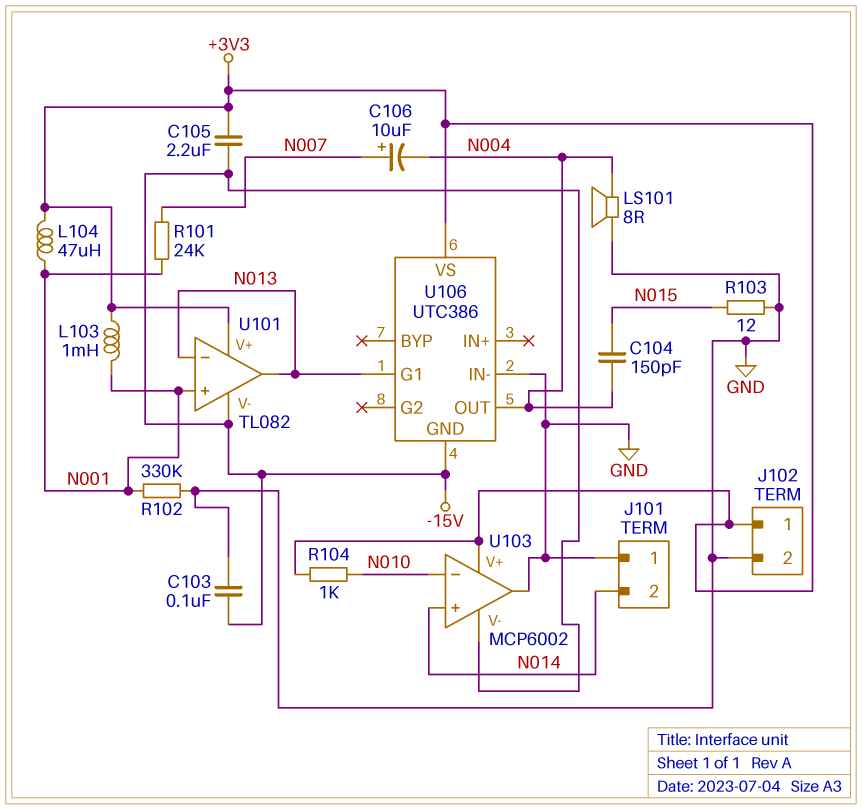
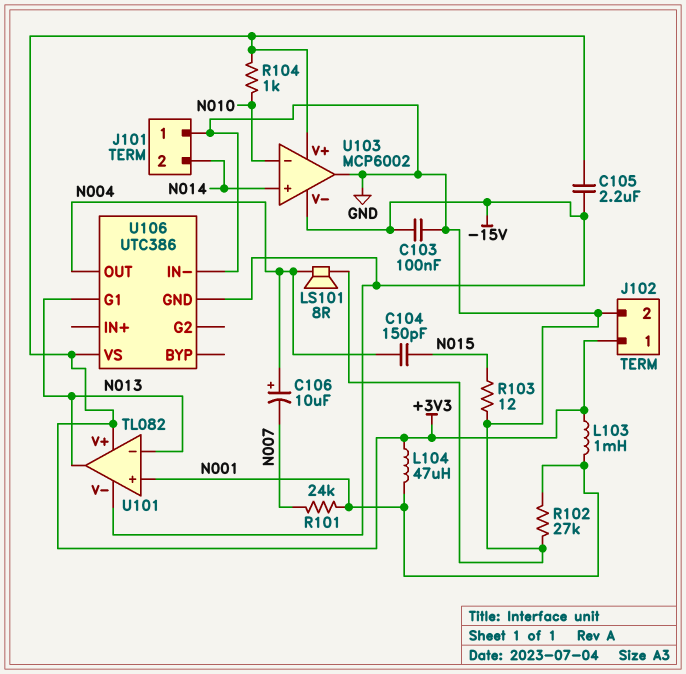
C106: 10uF (plus N007, minus N004) -> 10uF (plus N004, minus N007)
R102: 330k (GND, N001) -> 27k (GND, N001)

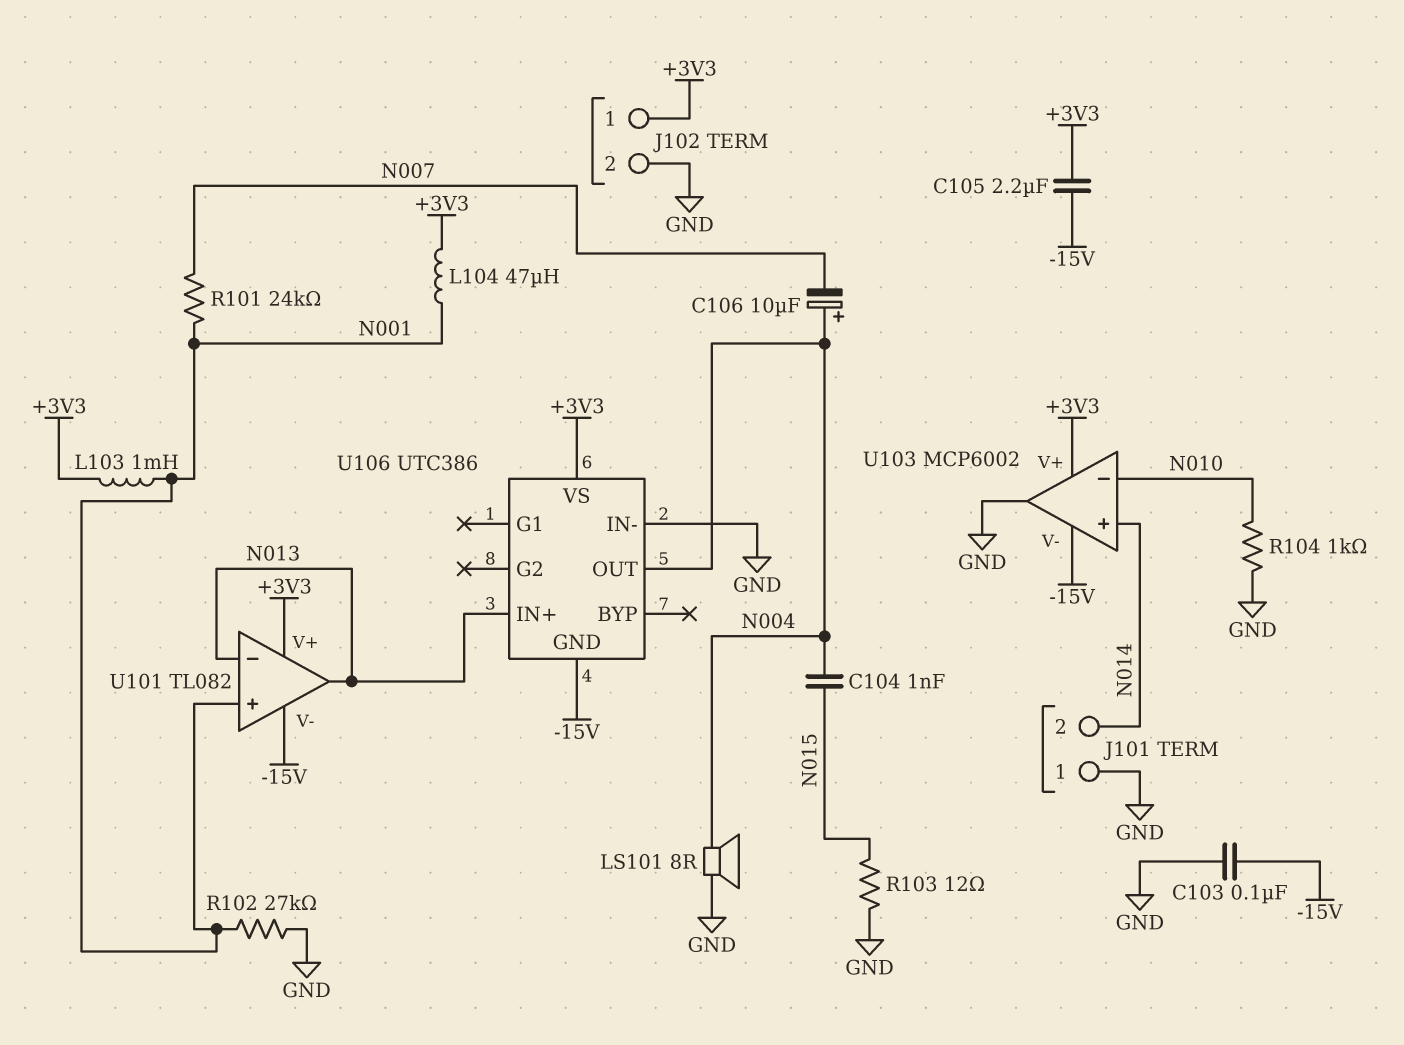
C104: 150pF (N004, N015) -> 1nF (N004, N015)
R104: 1k (+3V3, N010) -> 1k (GND, N010)
U106 pin G1: N013 -> none
U106 pin IN+: none -> N013

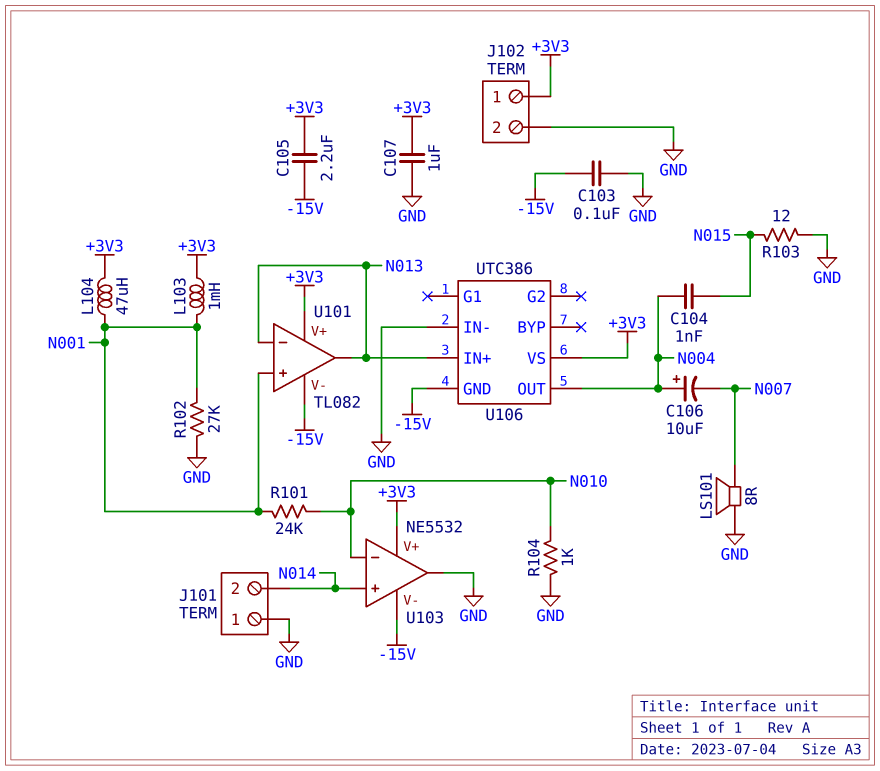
C107: none -> 1uF (+3V3, GND)
LS101: speaker 8R (GND, N004) -> speaker 8R (GND, N007)
R101: 24k (N001, N007) -> 24k (N001, N010)
U103: MCP6002 -> NE5532

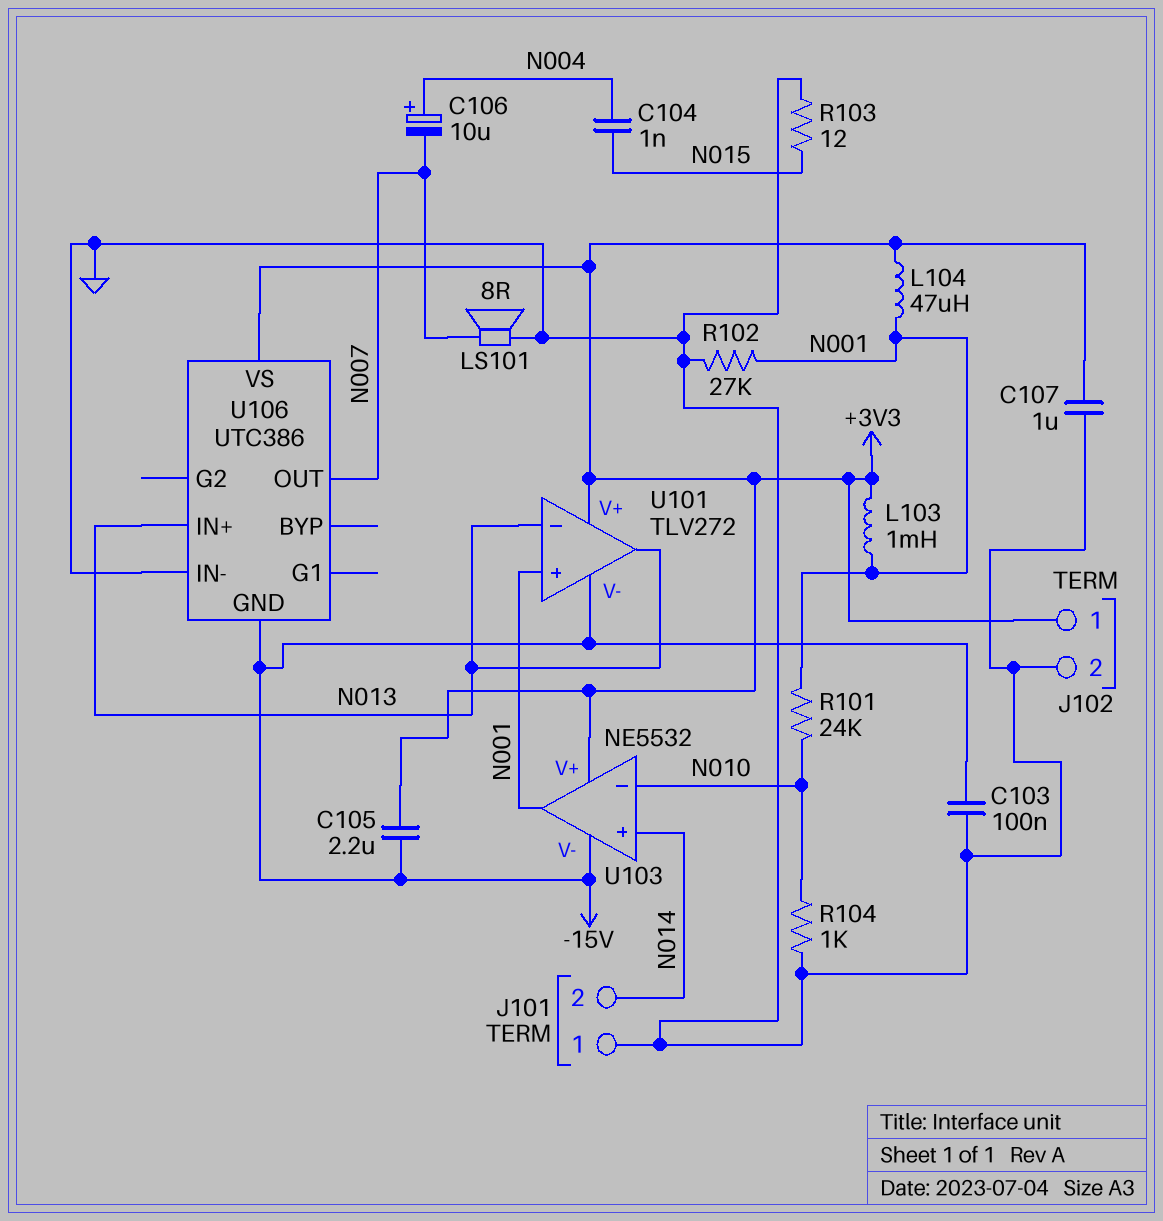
U101: TL082 -> TLV272
U103 pin out: GND -> N001
U106 pin OUT: N004 -> N007

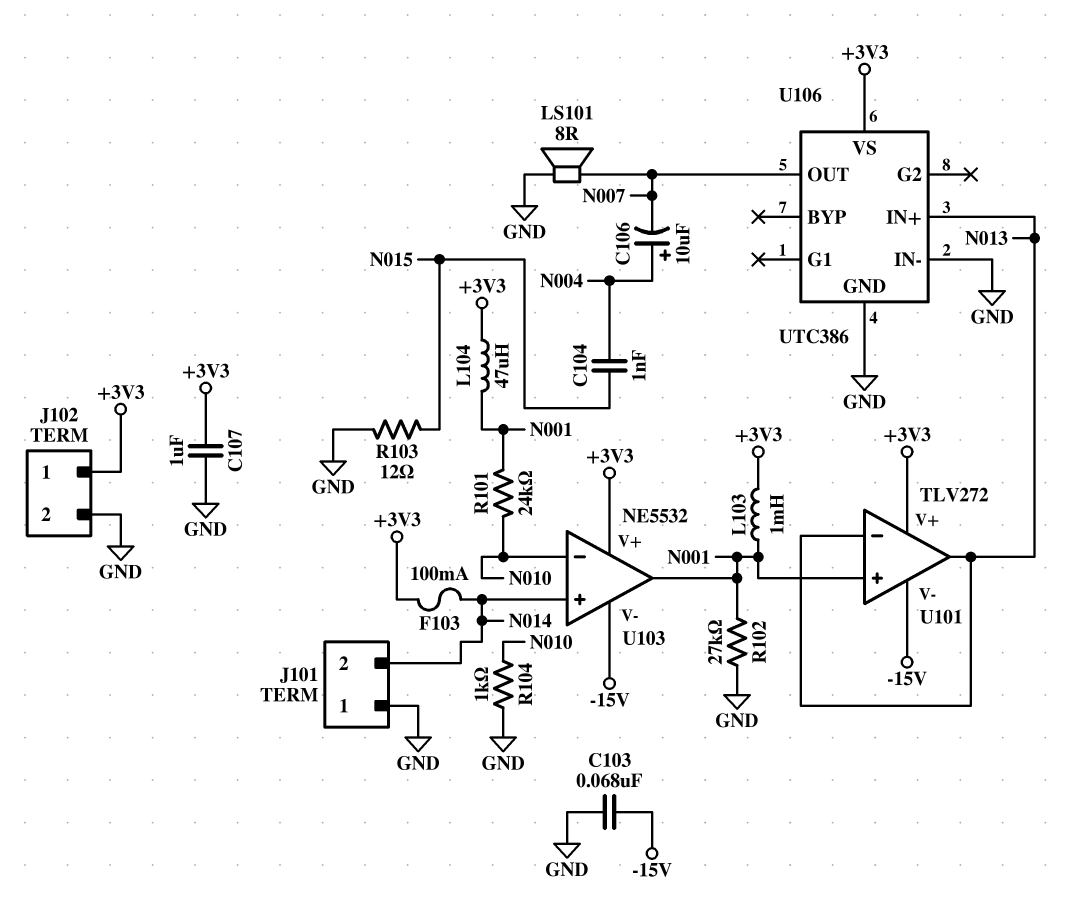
C103: 100nF (-15V, GND) -> 68nF (-15V, GND)
C105: 2.2uF (+3V3, -15V) -> none
F103: none -> 100mA (+3V3, N014)
U106 pin GND: -15V -> GND

